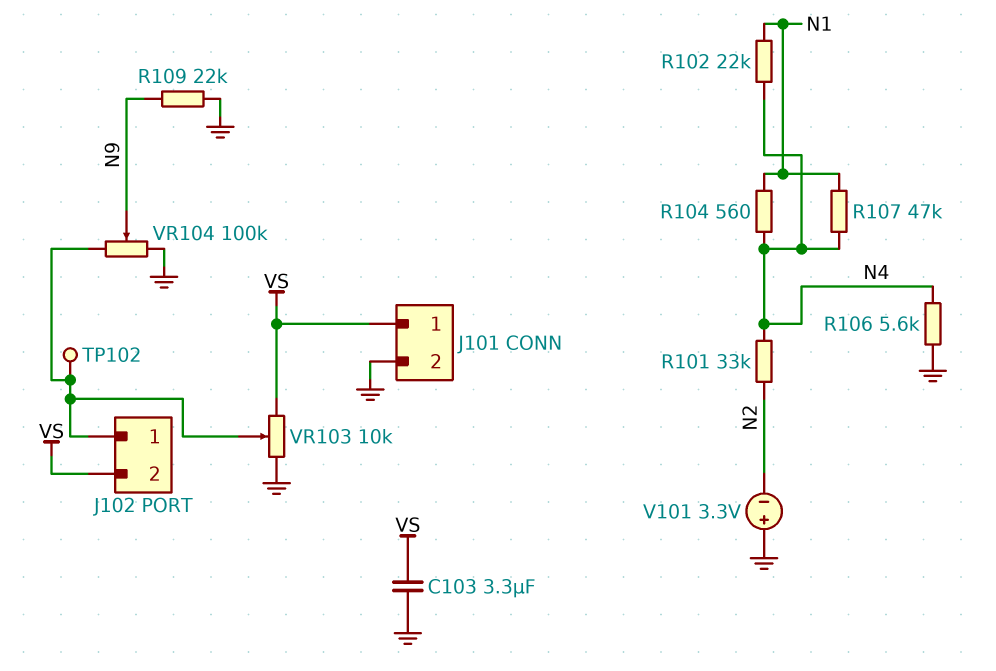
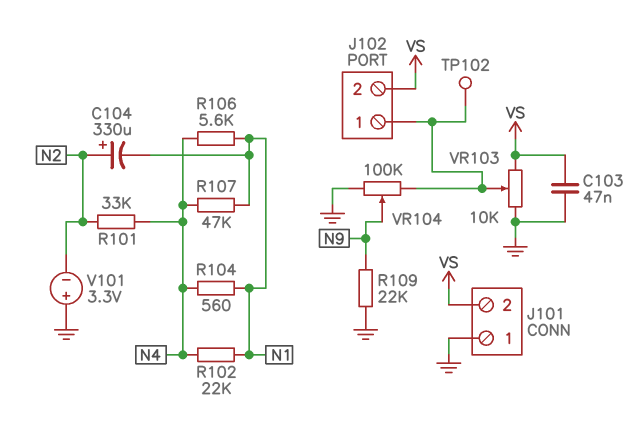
C103: 3.3uF (GND, VS) -> 47nF (GND, VS)
C104: none -> 330uF (plus N2, minus N1)
J101 pin 1: VS -> GND
J101 pin 2: GND -> VS
R106: 5.6k (GND, N4) -> 5.6k (N1, N4)

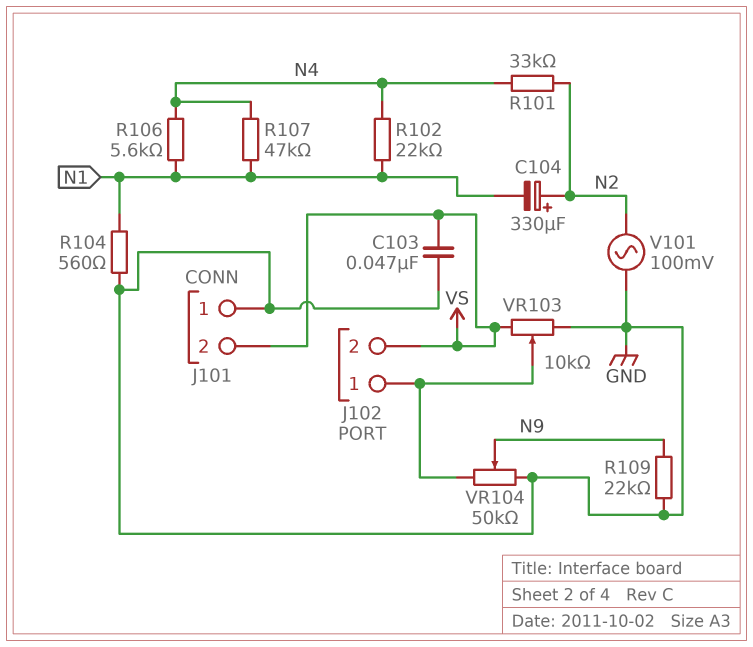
R104: 560 (N1, N4) -> 560 (GND, N1)
TP102: test point (J102/1) -> none
V101: 3.3V (plus GND, minus N2) -> AC 100mV (GND, N2)
VR104: 100k (GND, J102/1, wiper N9) -> 50k (GND, J102/1, wiper N9)

